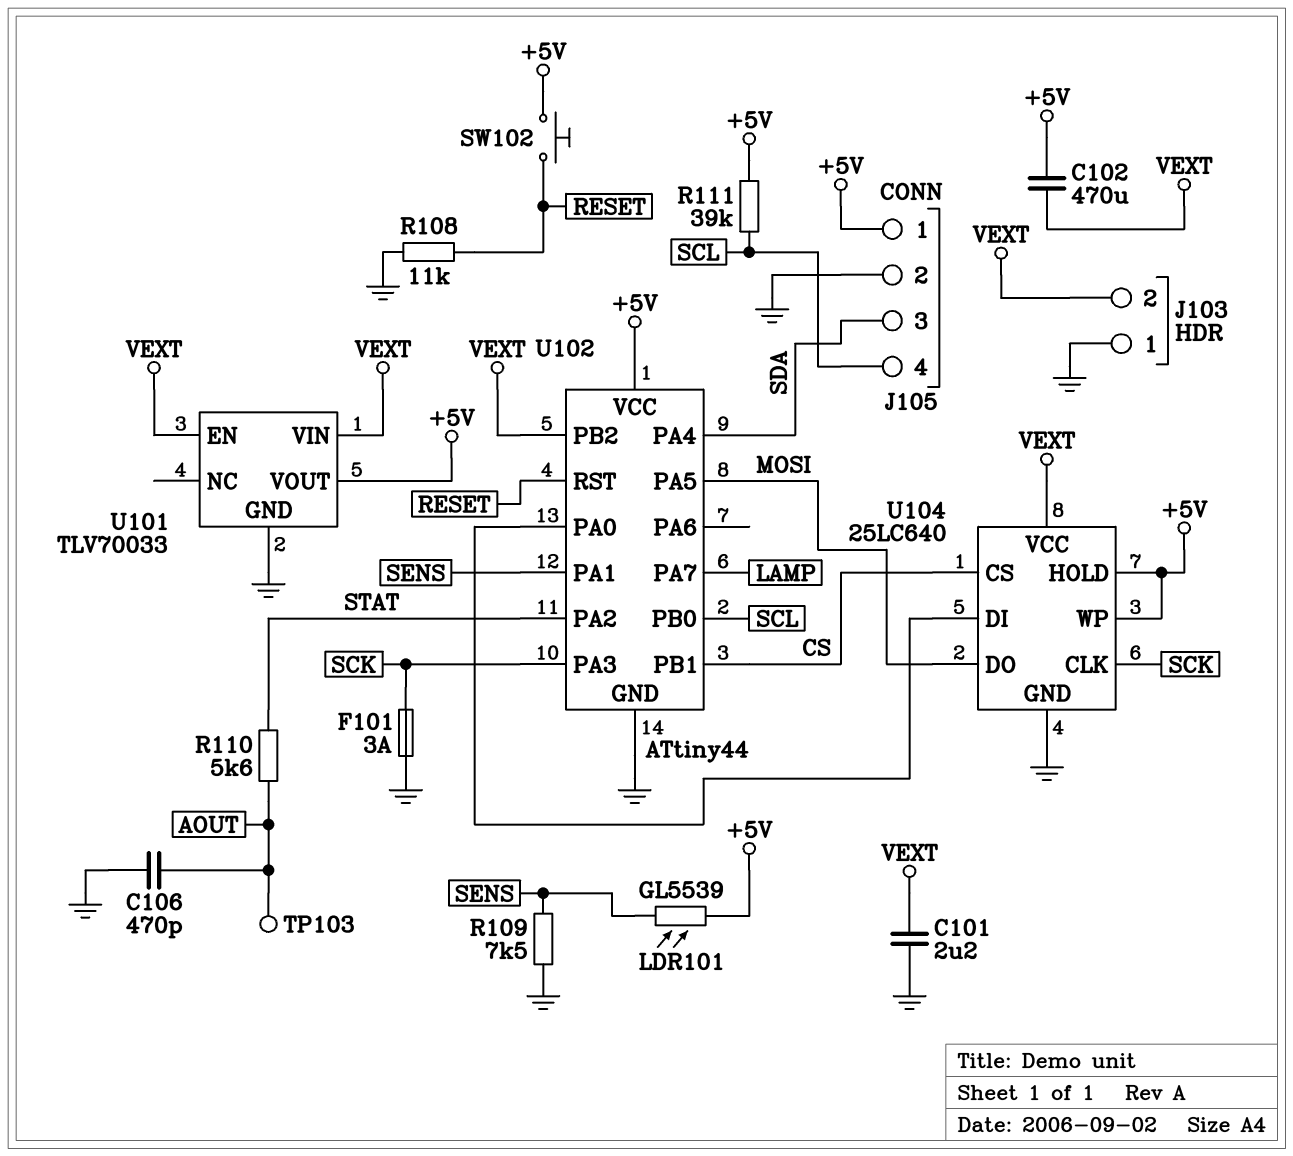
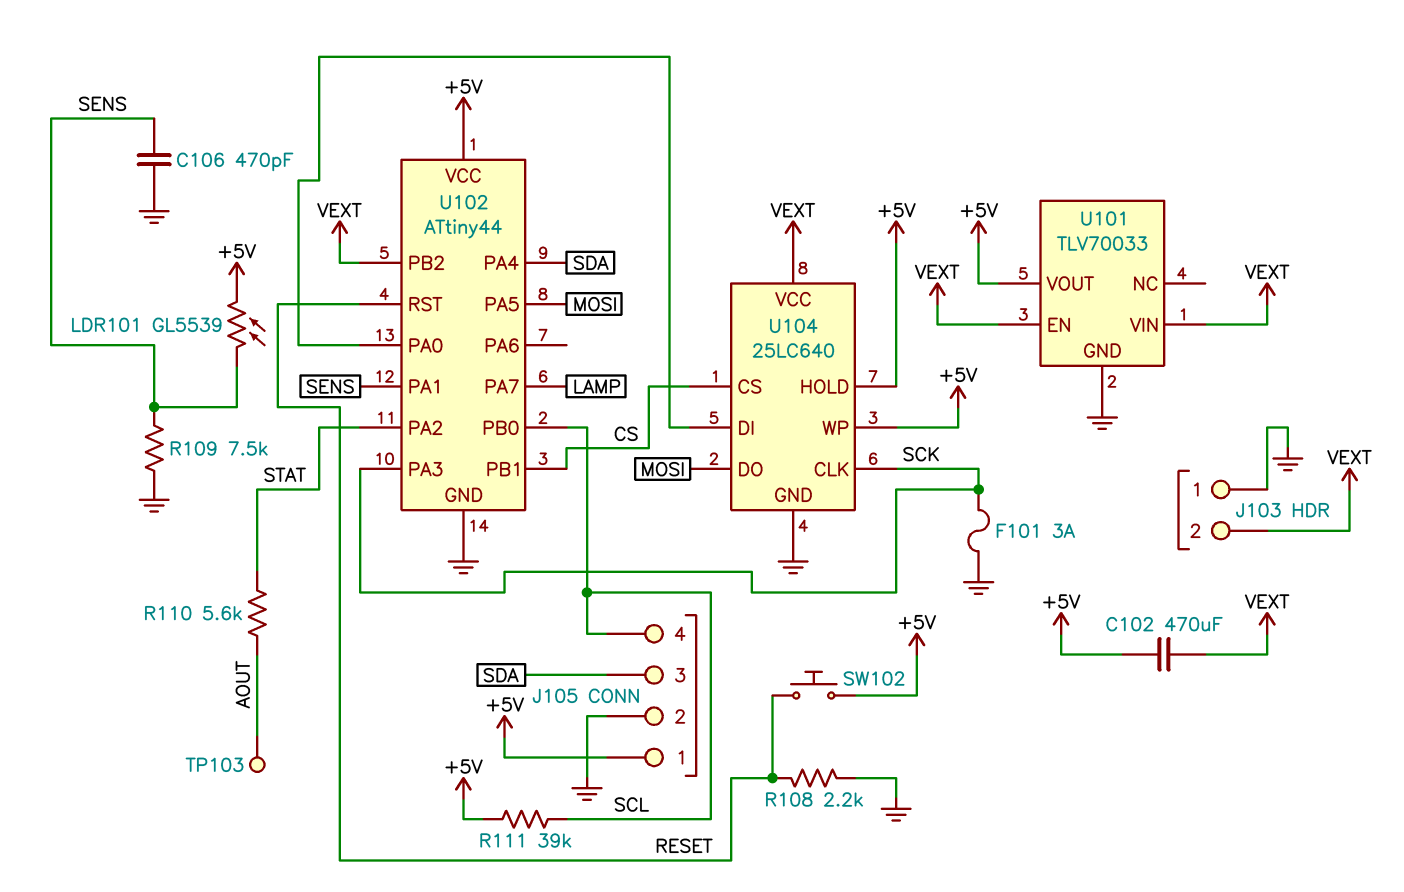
C101: 2.2uF (GND, VEXT) -> none
C106: 470pF (AOUT, GND) -> 470pF (GND, SENS)
R108: 11k (GND, RESET) -> 2.2k (GND, RESET)

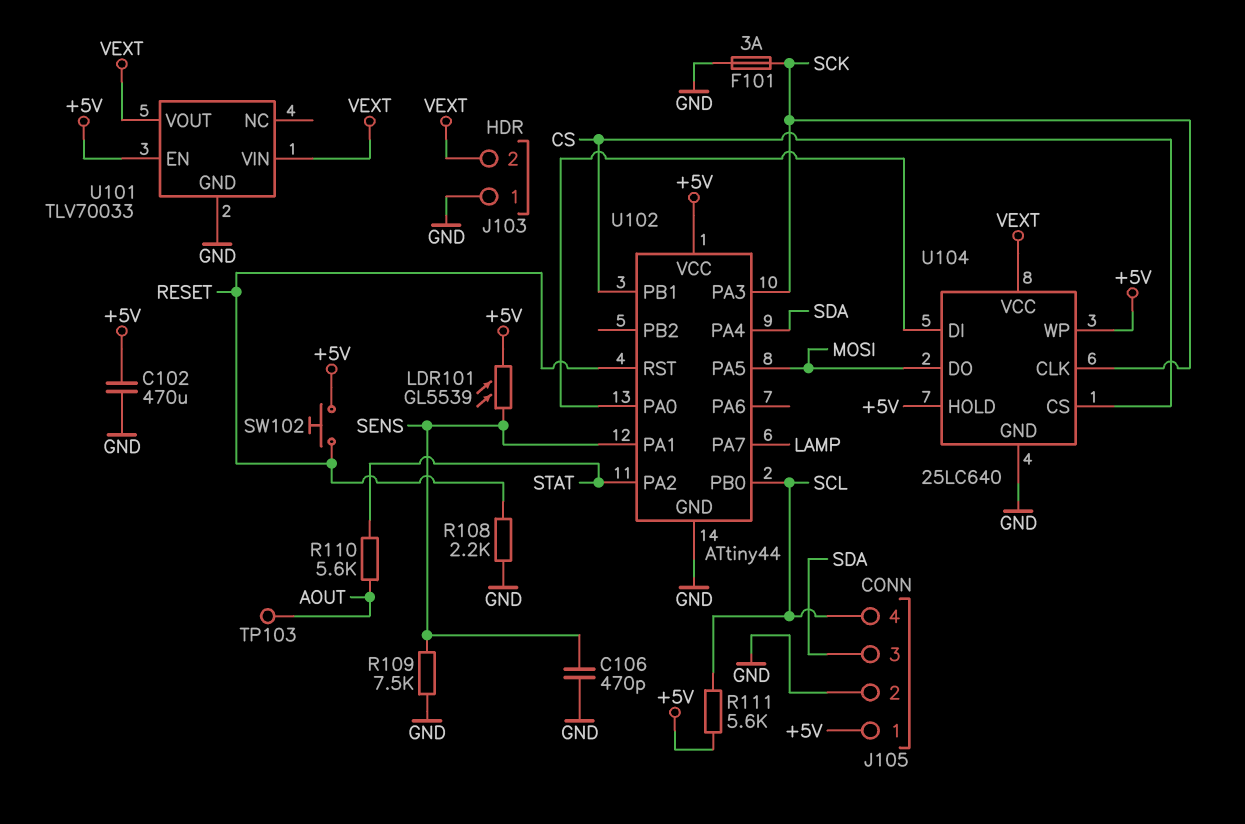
C102: 470uF (+5V, VEXT) -> 470uF (+5V, GND)
R111: 39k (+5V, SCL) -> 5.6k (+5V, SCL)
U101 pin EN: VEXT -> +5V
U101 pin VOUT: +5V -> VEXT
U102 pin PB2: VEXT -> none

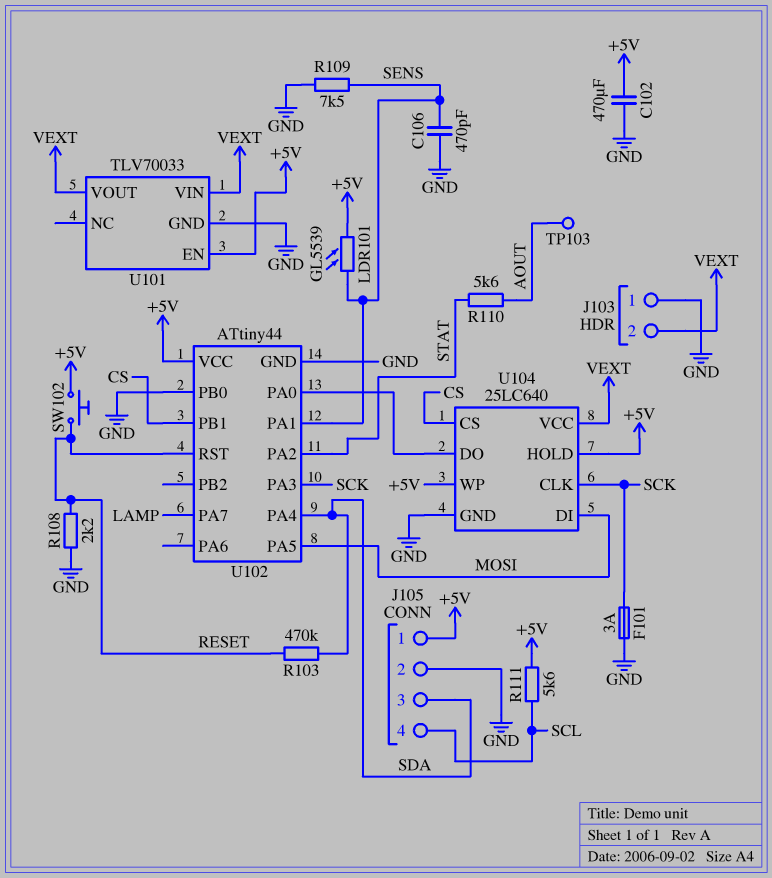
R103: none -> 470k (RESET, SDA)
U102 pin PB0: SCL -> GND
U104 pin DI: U102/PA0 -> MOSI
U104 pin DO: MOSI -> U102/PA0

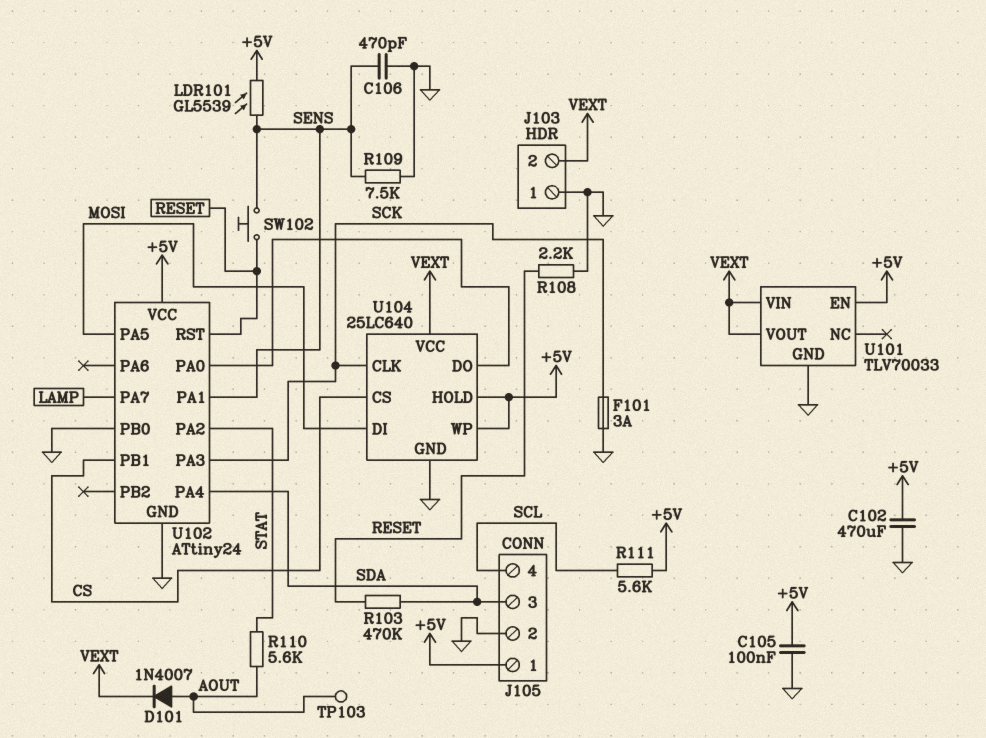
C105: none -> 100nF (+5V, GND)
D101: none -> diode 1N4007 (A AOUT, K VEXT)
SW102: button (+5V, RESET) -> button (RESET, SENS)
U102: ATtiny44 -> ATtiny24

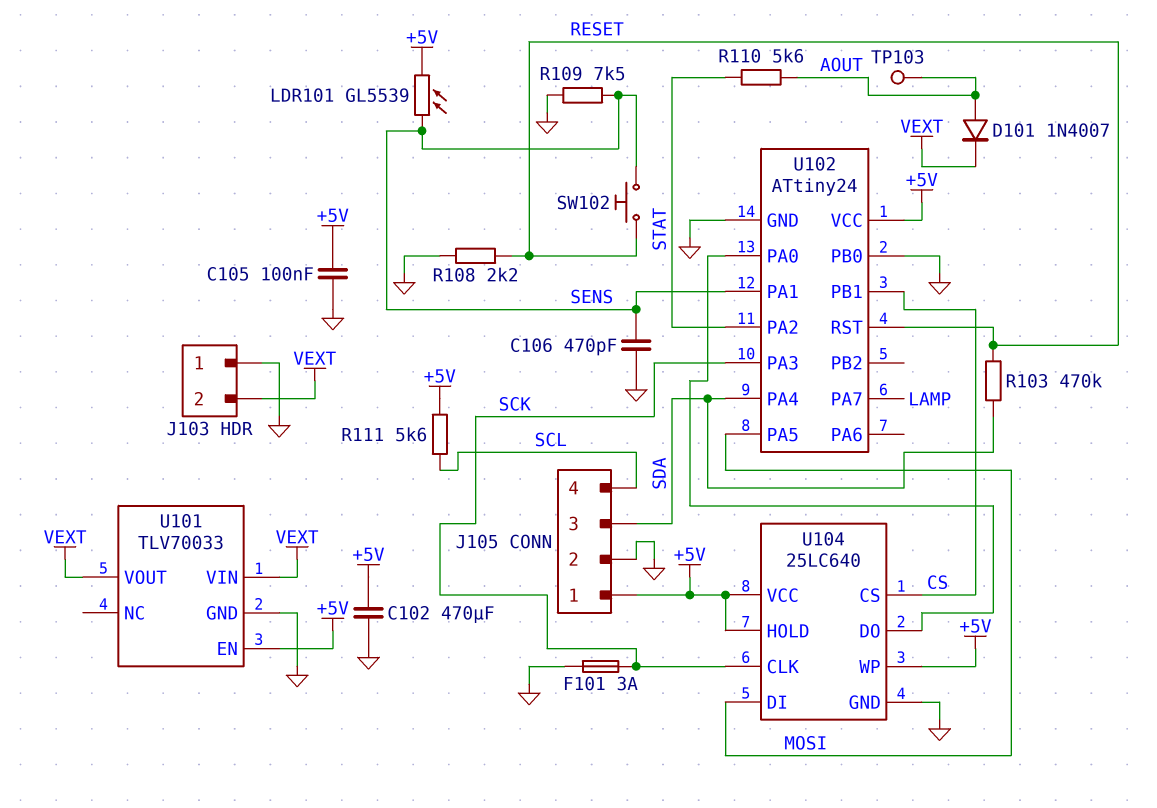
U104 pin VCC: VEXT -> +5V

